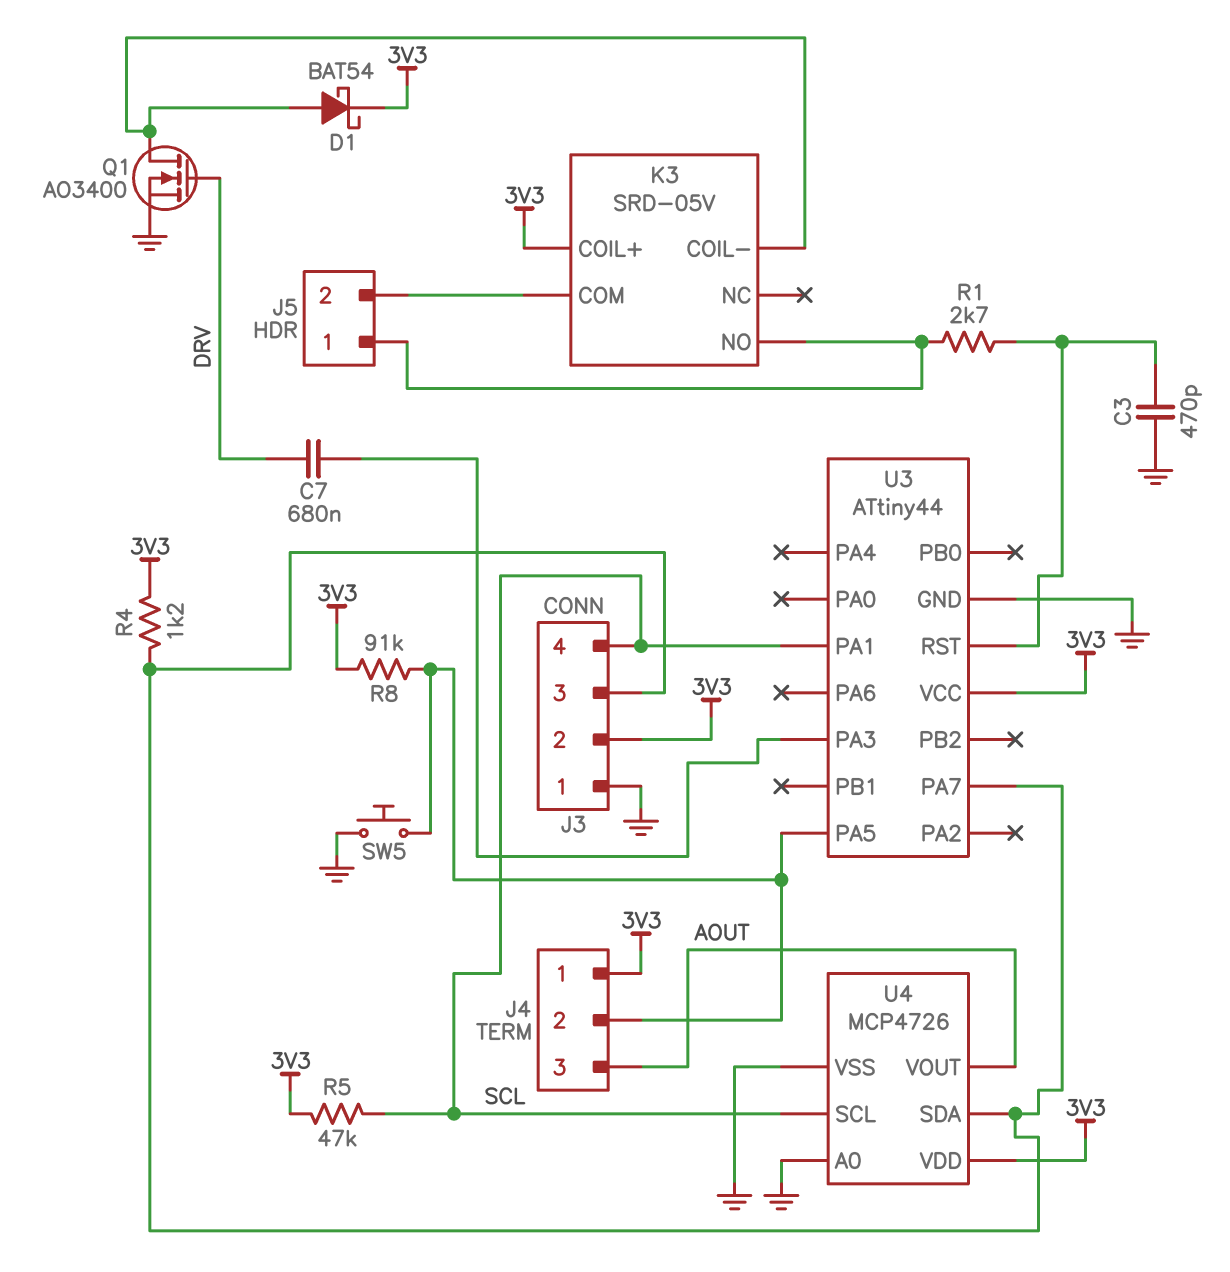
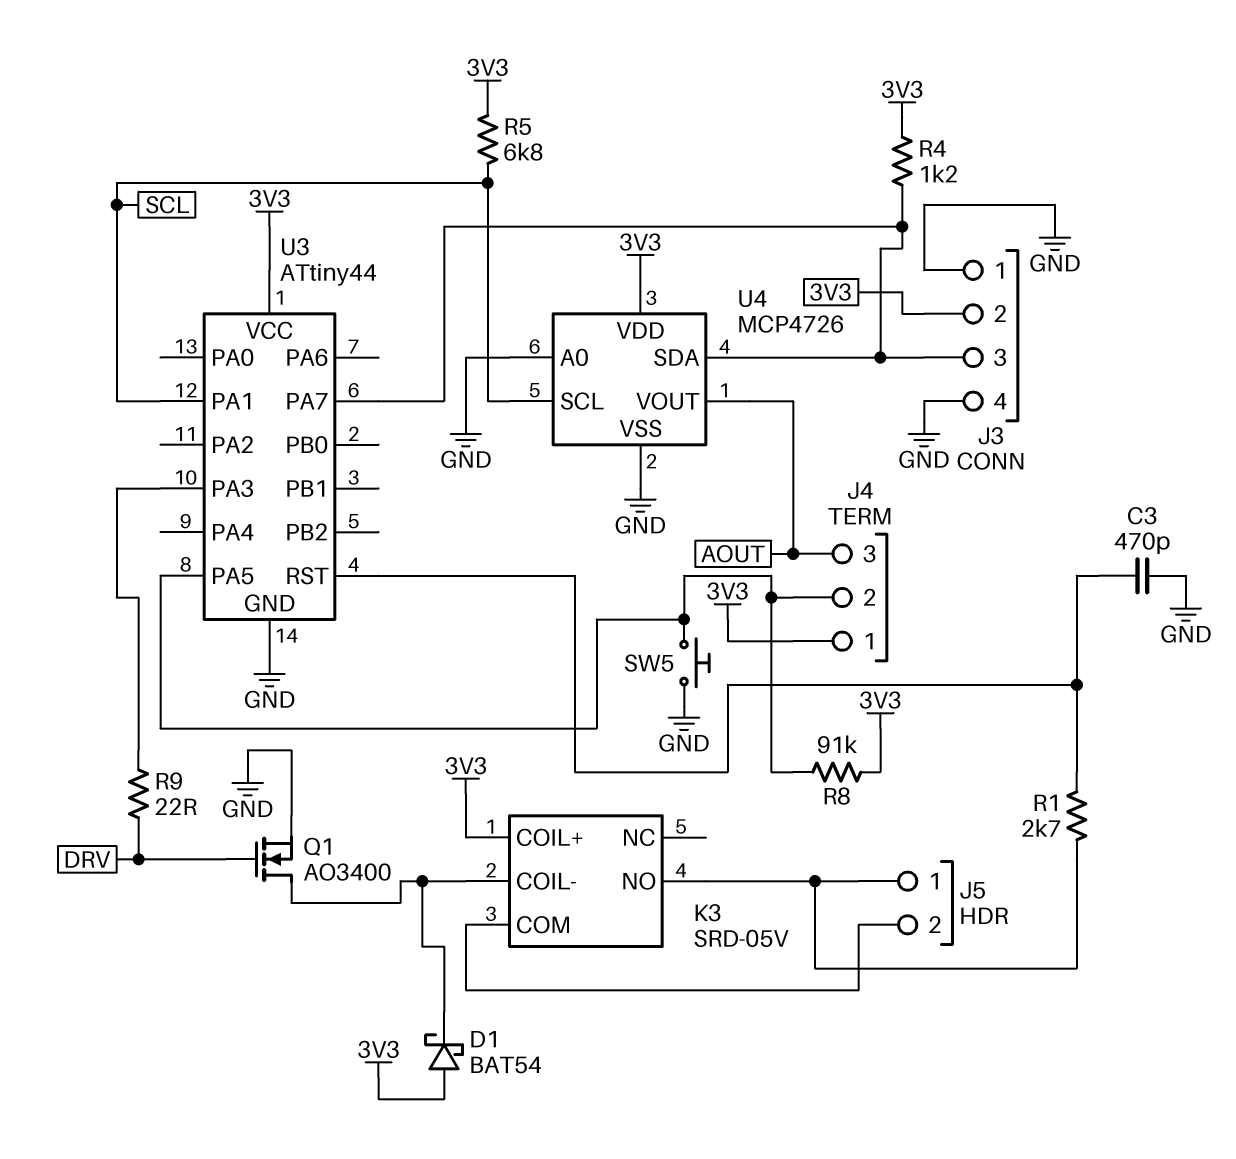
C7: 680nF (DRV, U3/PA3) -> none
D1: schottky BAT54 (A K3/COIL-, K 3V3) -> schottky BAT54 (A 3V3, K K3/COIL-)
J3 pin 4: SCL -> GND
R5: 47k (3V3, SCL) -> 6.8k (3V3, SCL)
R9: none -> 22 (DRV, U3/PA3)

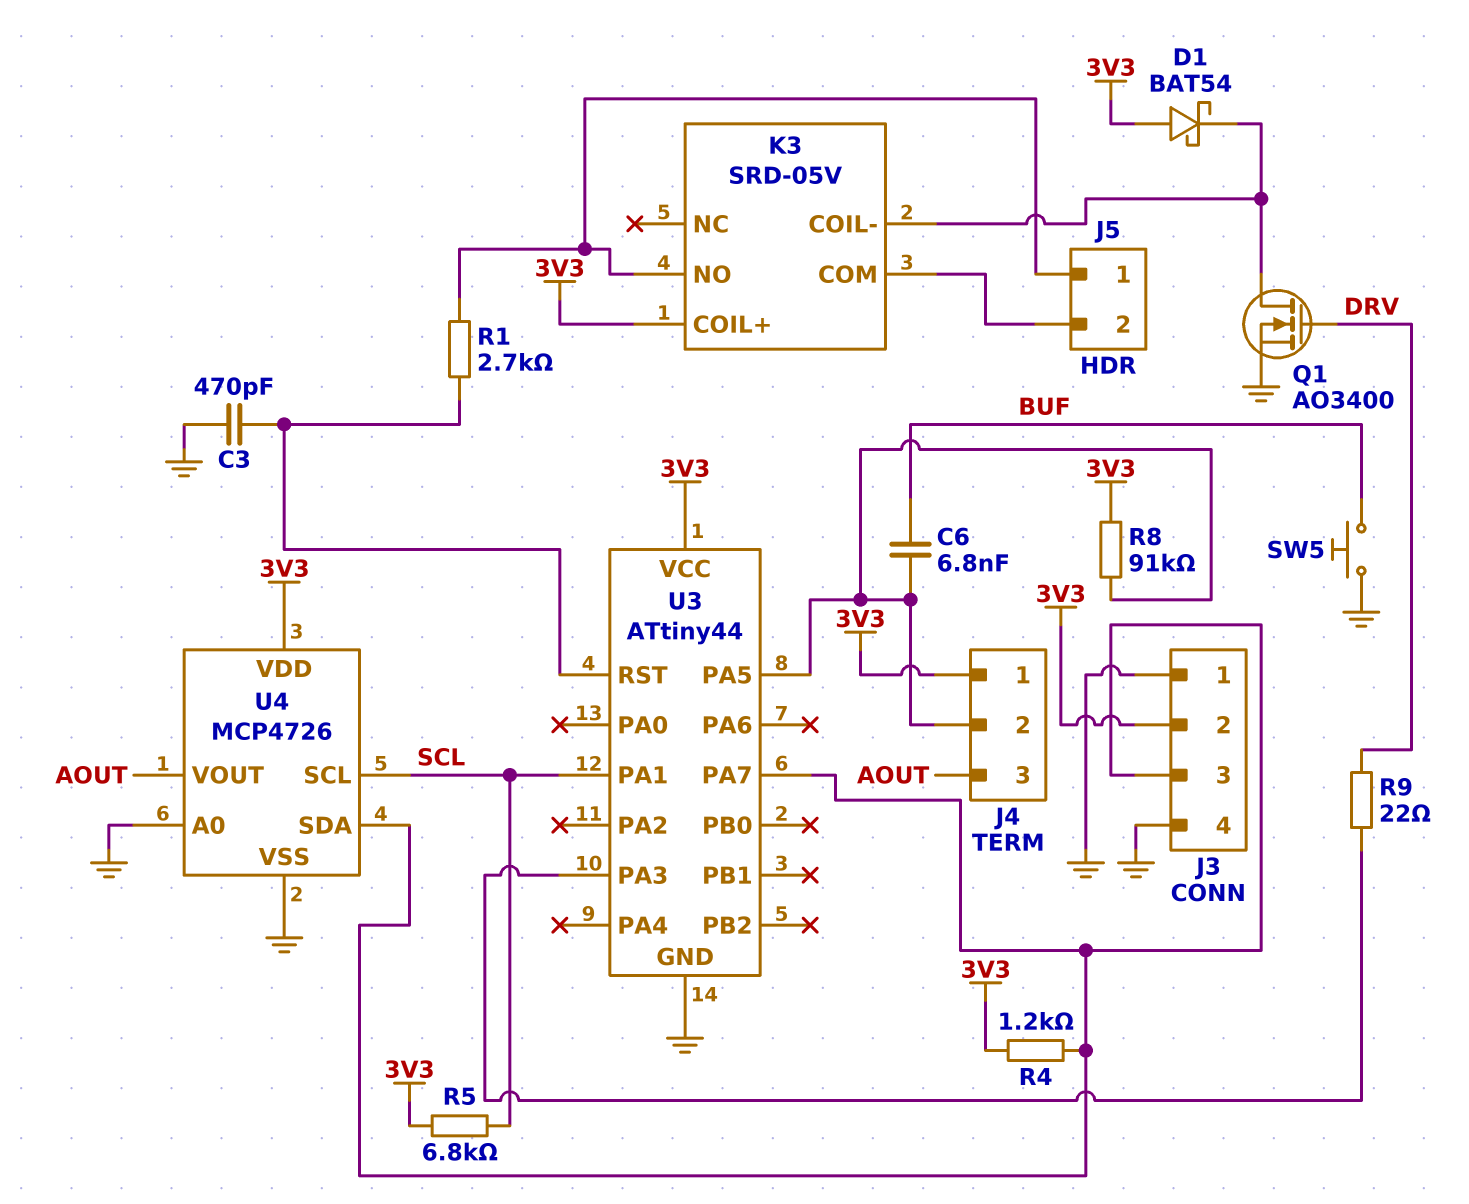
C6: none -> 6.8nF (BUF, J4/2)
SW5: button (GND, J4/2) -> button (BUF, GND)

